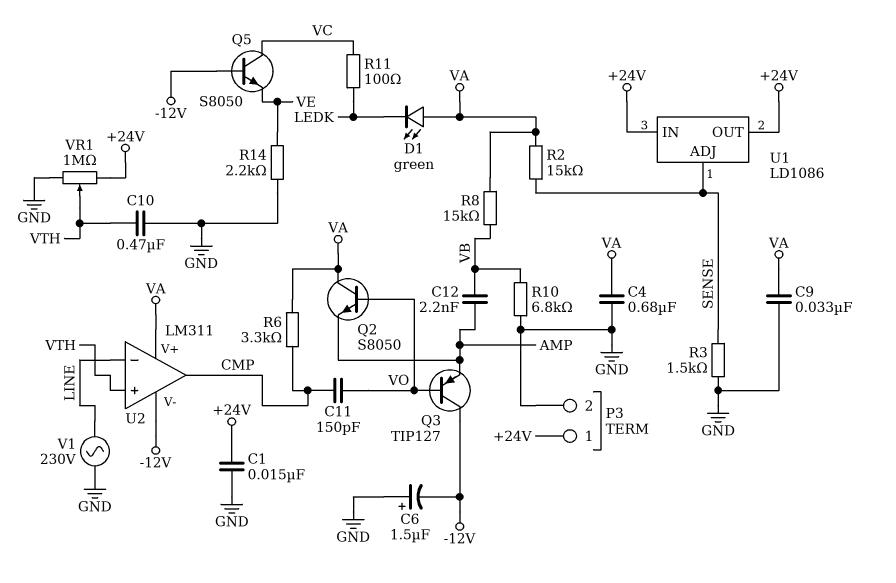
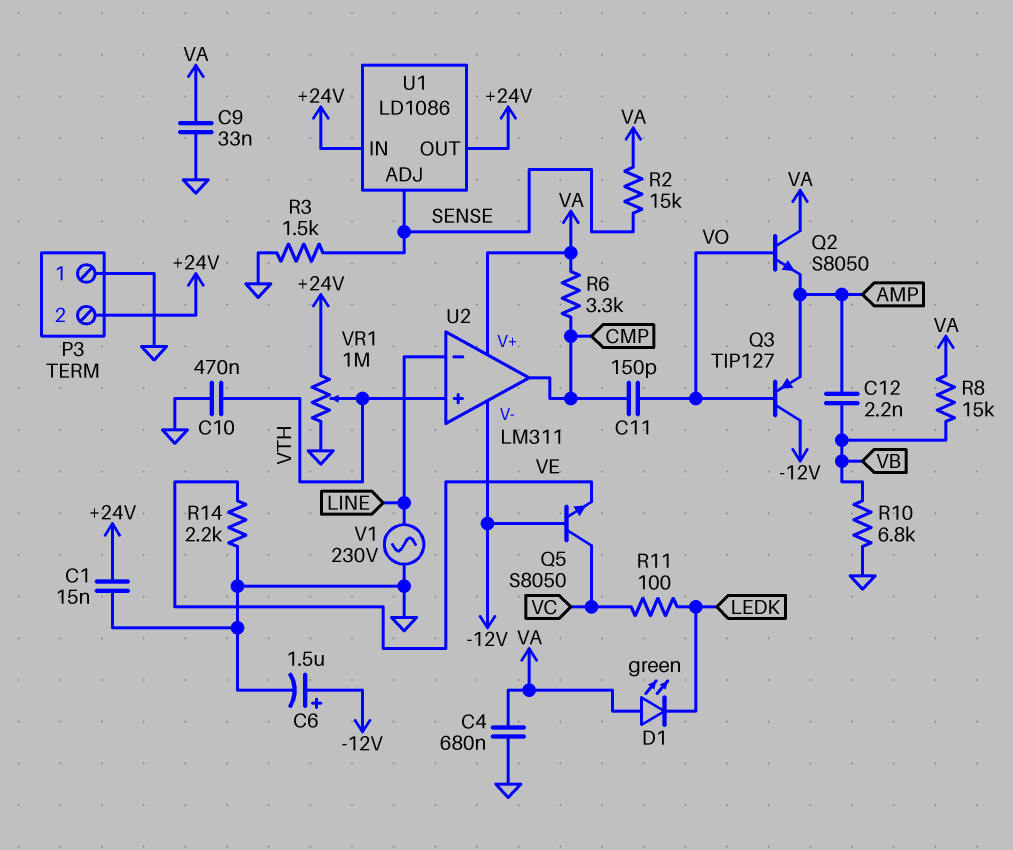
C6: 1.5uF (plus GND, minus -12V) -> 1.5uF (plus -12V, minus GND)
P3 pin 1: +24V -> GND
P3 pin 2: GND -> +24V

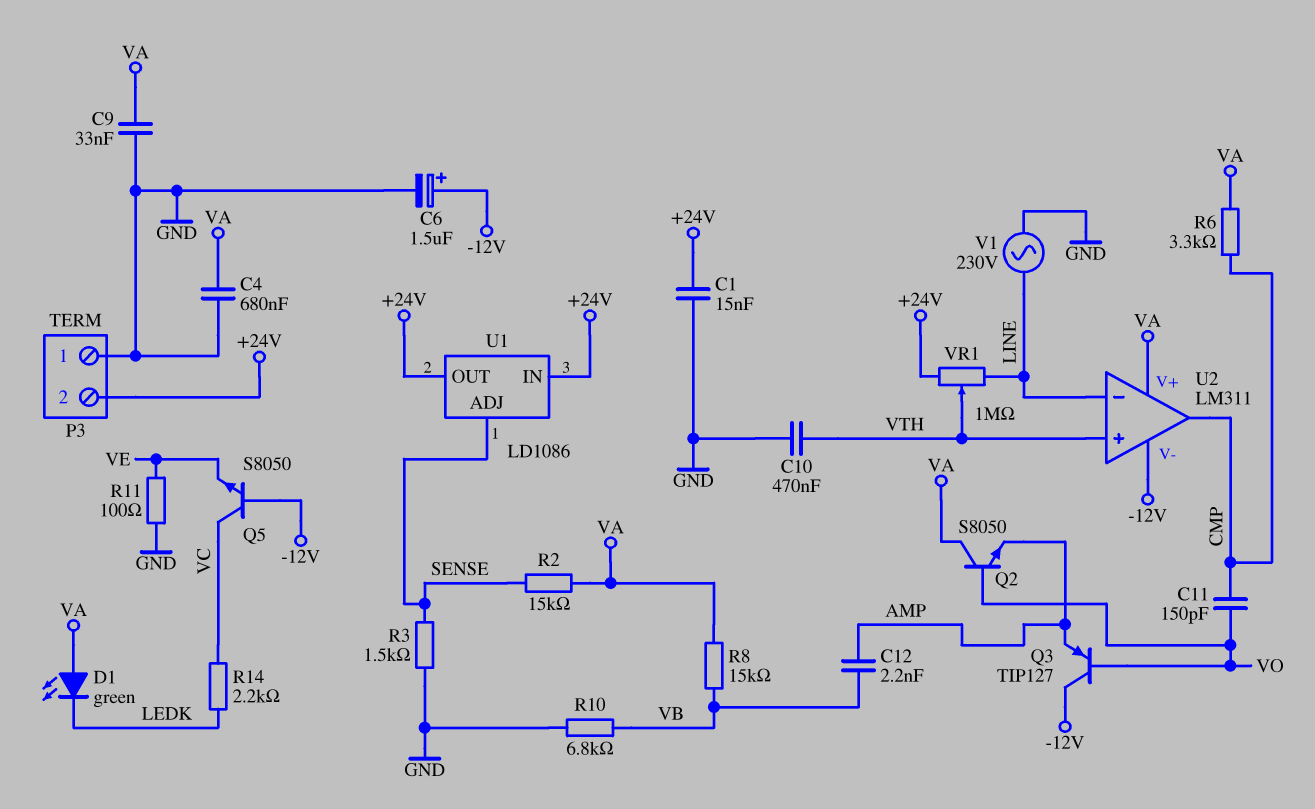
R11: 100 (LEDK, VC) -> 100 (GND, VE)
R14: 2.2k (GND, VE) -> 2.2k (LEDK, VC)
VR1: 1M (+24V, GND, wiper VTH) -> 1M (+24V, LINE, wiper VTH)

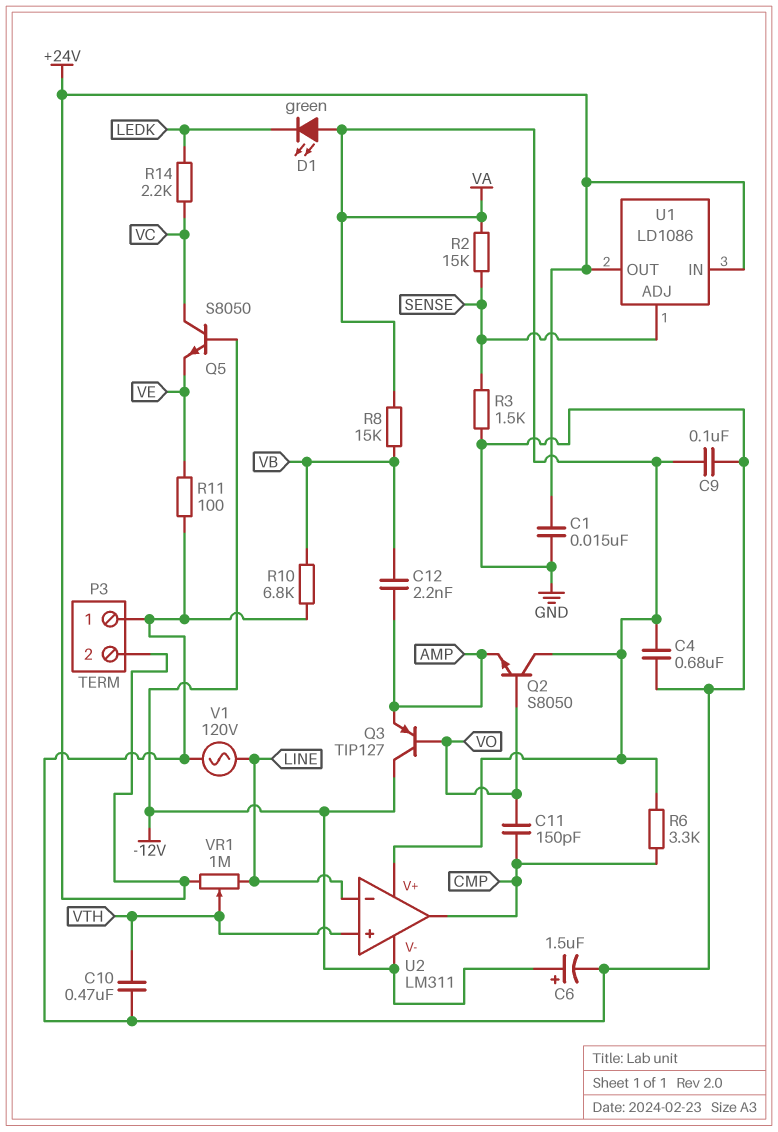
C9: 33nF (GND, VA) -> 100nF (GND, VA)
V1: AC 230V (GND, LINE) -> AC 120V (GND, LINE)

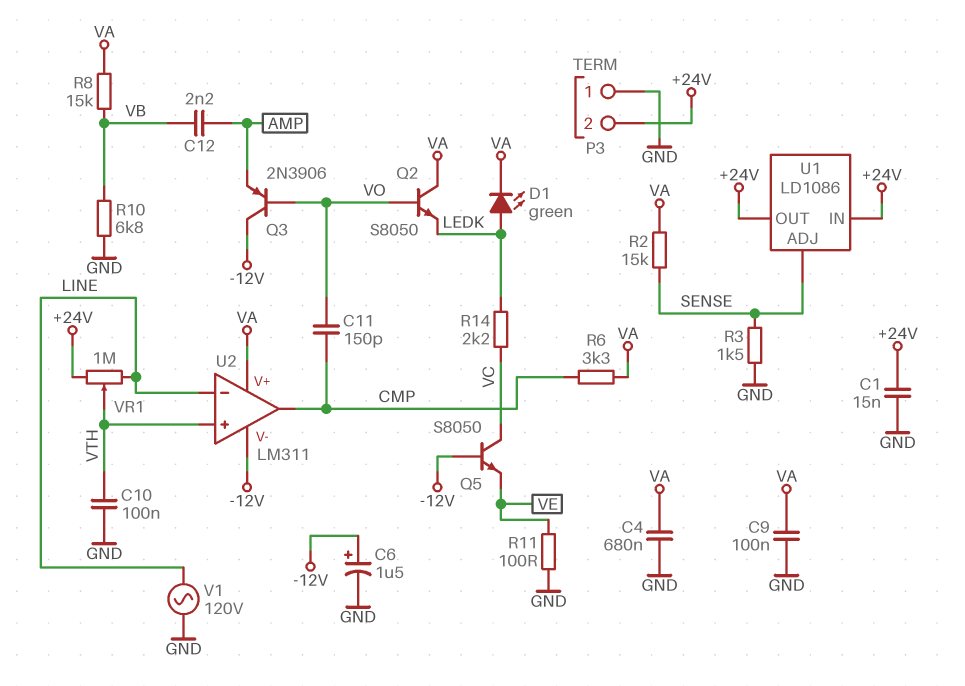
C10: 470nF (GND, VTH) -> 100nF (GND, VTH)
D1: LED green (A VA, K LEDK) -> LED green (A LEDK, K VA)
Q2: NPN S8050 (B VO, C VA, E AMP) -> NPN S8050 (B VO, C VA, E LEDK)
Q3: PNP TIP127 (B VO, C -12V, E AMP) -> PNP 2N3906 (B VO, C -12V, E AMP)

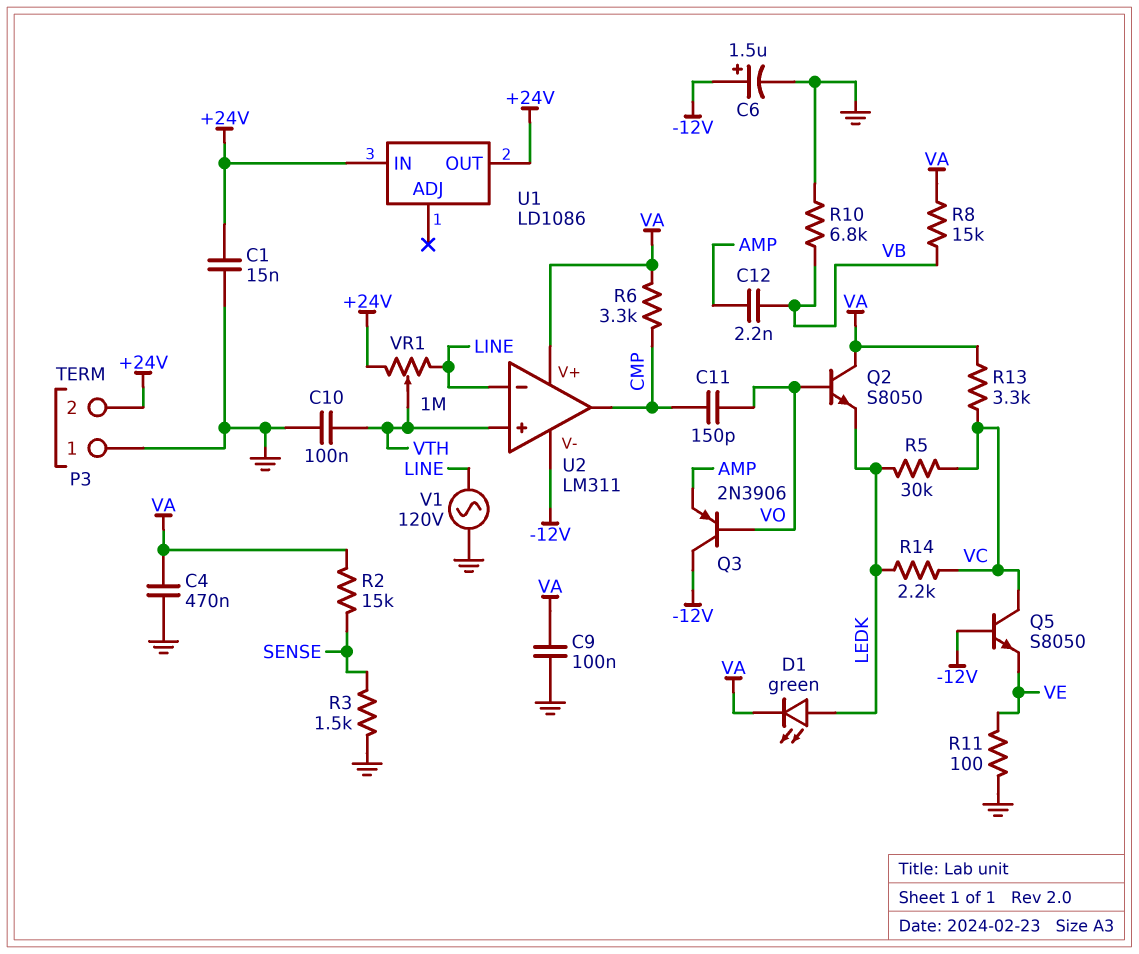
C4: 680nF (GND, VA) -> 470nF (GND, VA)
R5: none -> 30k (LEDK, VC)
R13: none -> 3.3k (VA, VC)
U1 pin ADJ: SENSE -> none

